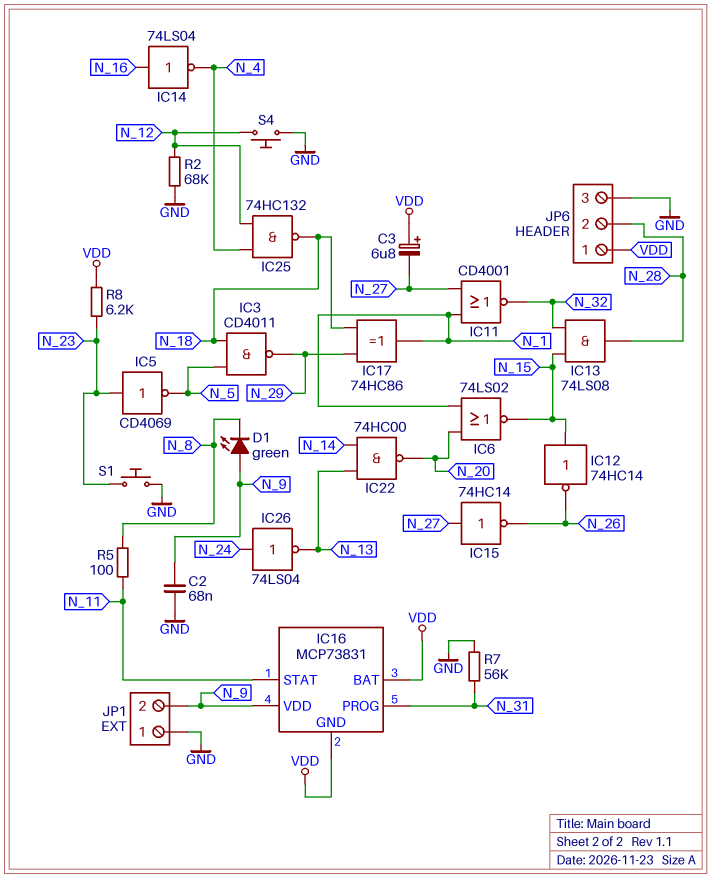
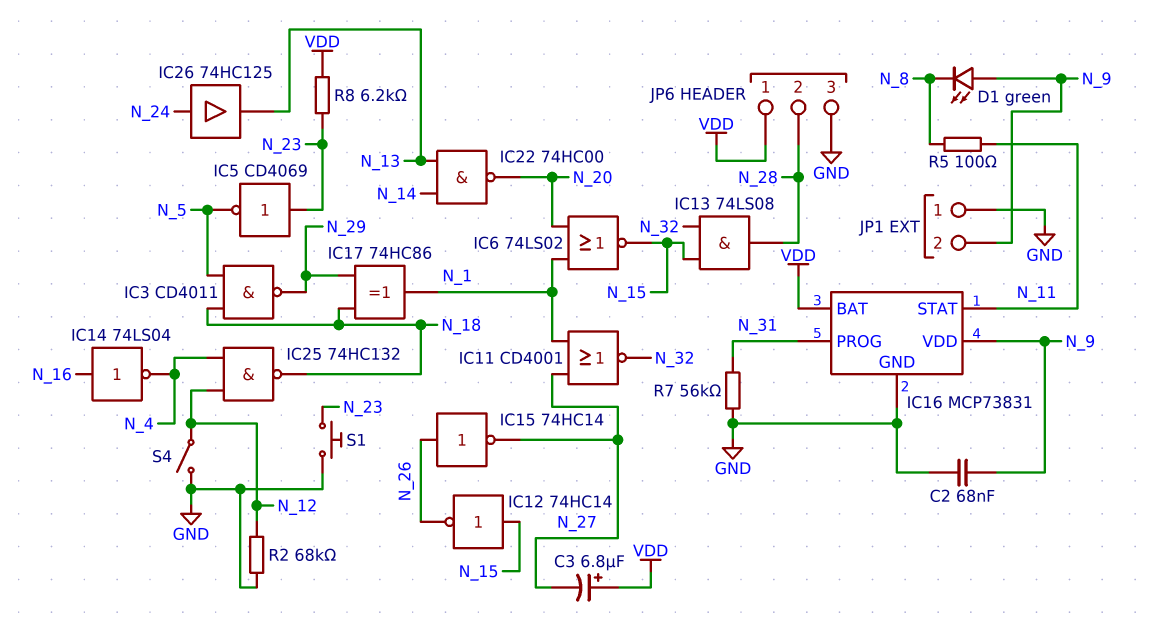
IC15: NOT 74HC14 (in N_27, out N_26) -> NOT 74HC14 (in N_26, out N_27)
IC16 pin GND: VDD -> GND
IC26: NOT 74LS04 (in N_24, out N_13) -> buffer 74HC125 (in N_24, out N_13)
S4: button (GND, N_12) -> switch (GND, N_12)

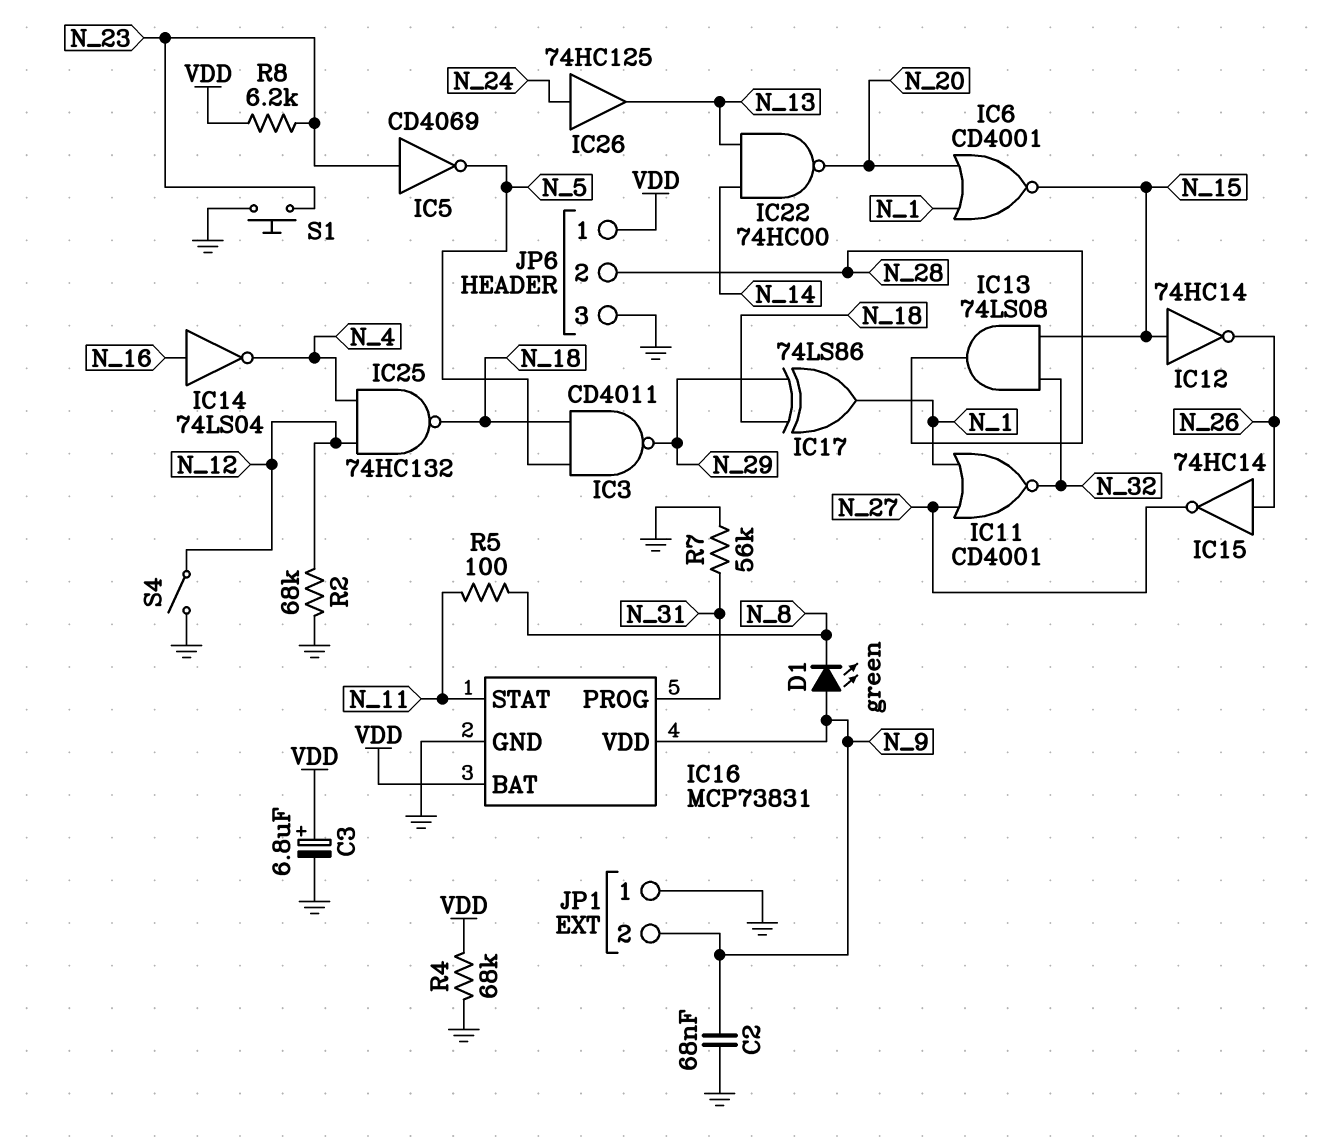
C3: 6.8uF (plus VDD, minus N_27) -> 6.8uF (plus VDD, minus GND)
IC6: NOR 74LS02 (in N_1, in N_20, out N_15) -> NOR CD4001 (in N_1, in N_20, out N_15)
IC17: XOR 74HC86 (in N_18, in N_29, out N_1) -> XOR 74LS86 (in N_18, in N_29, out N_1)
R4: none -> 68k (GND, VDD)

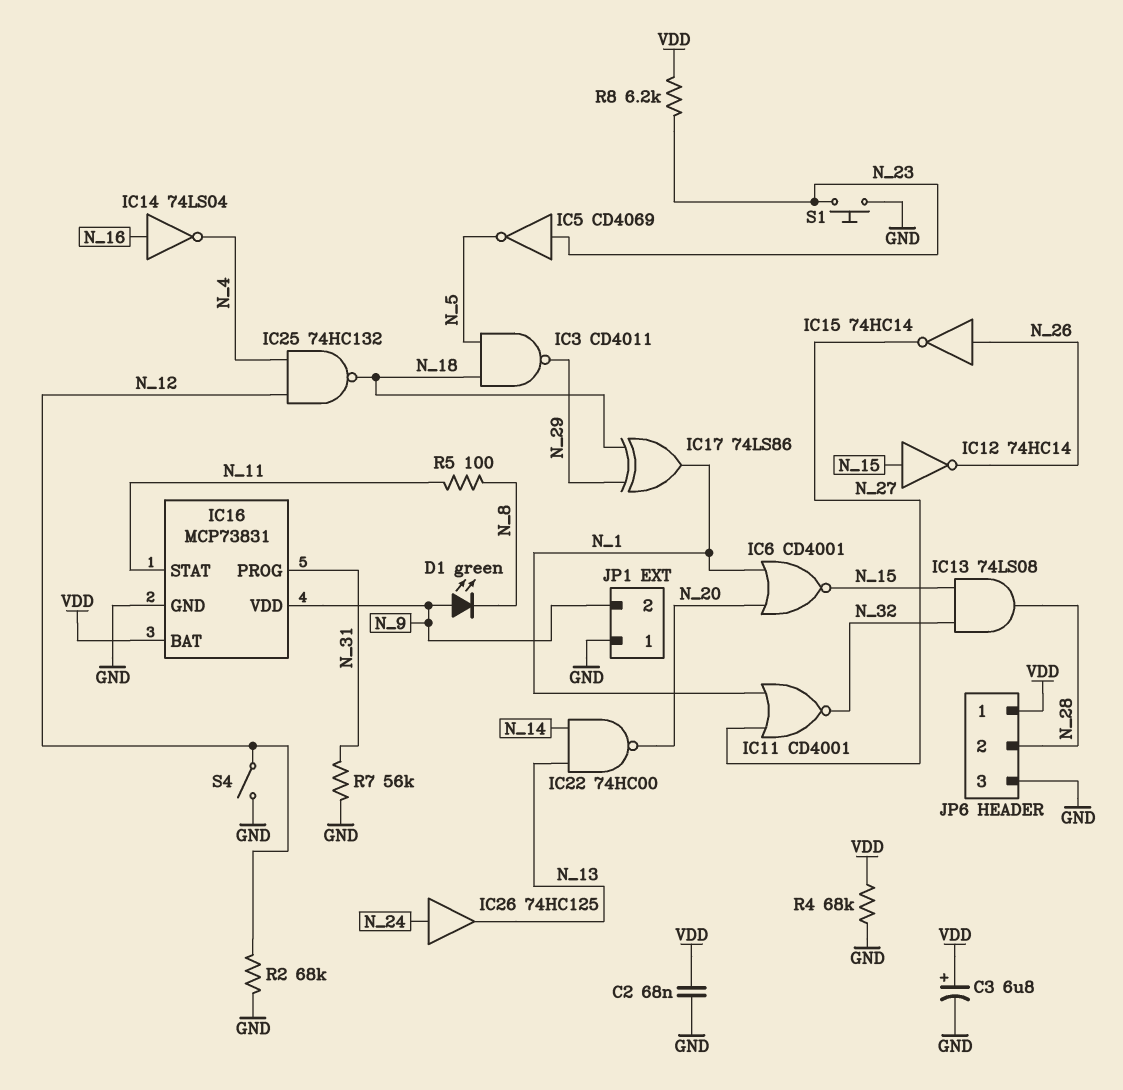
C2: 68nF (GND, N_9) -> 68nF (GND, VDD)

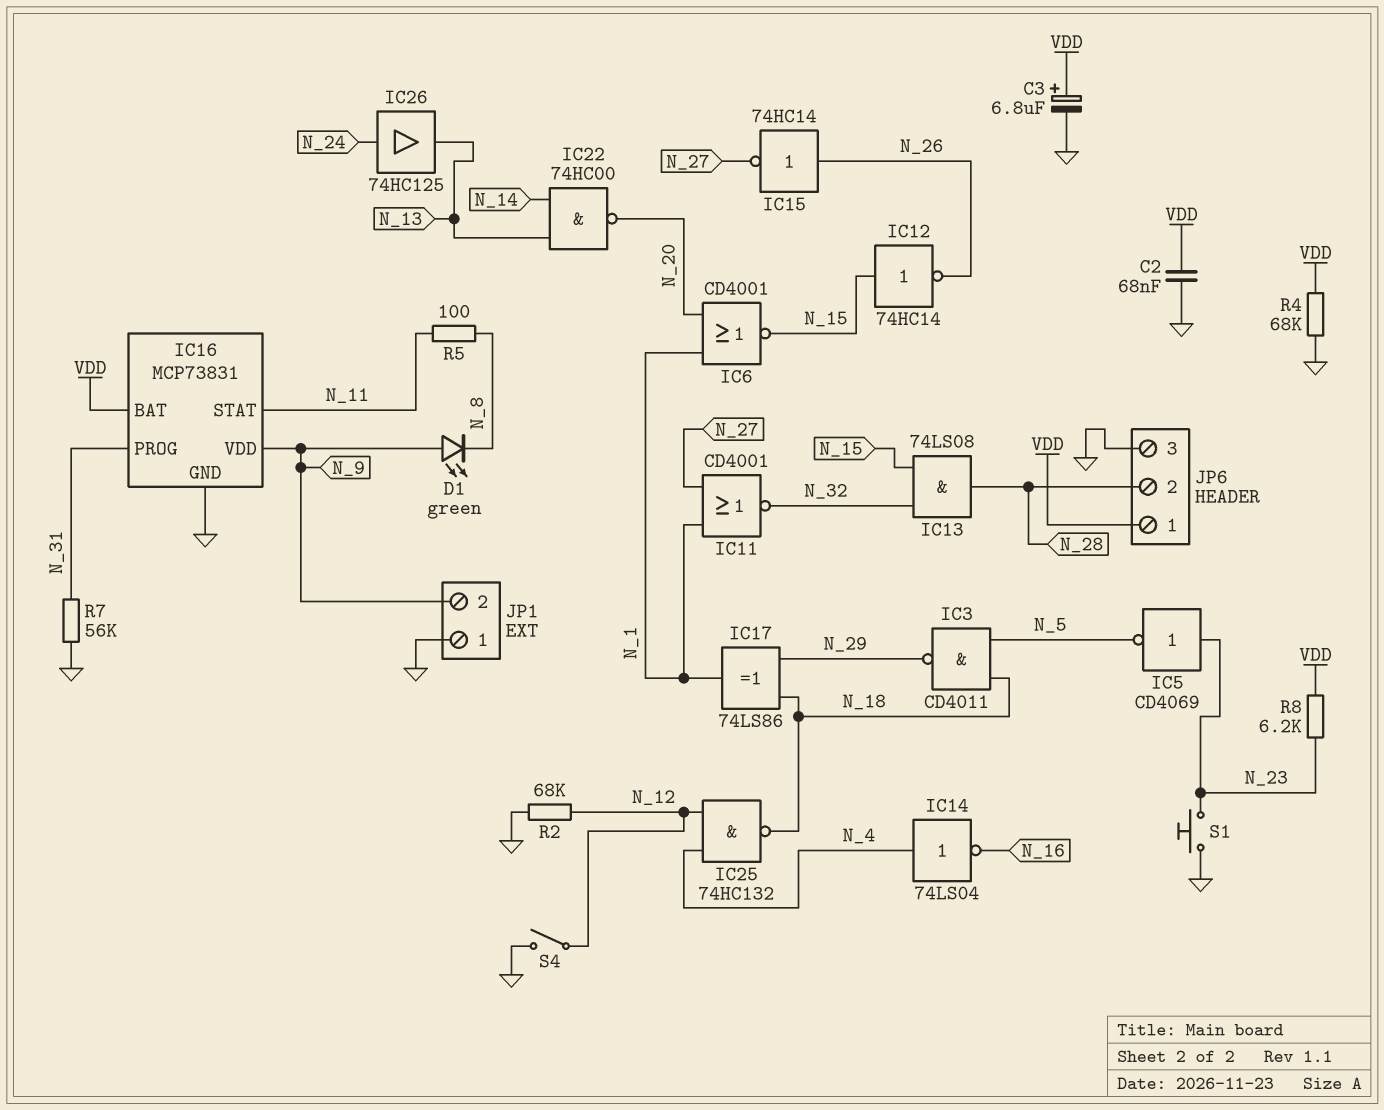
IC14: NOT 74LS04 (in N_16, out N_4) -> NOT 74LS04 (in N_4, out N_16)

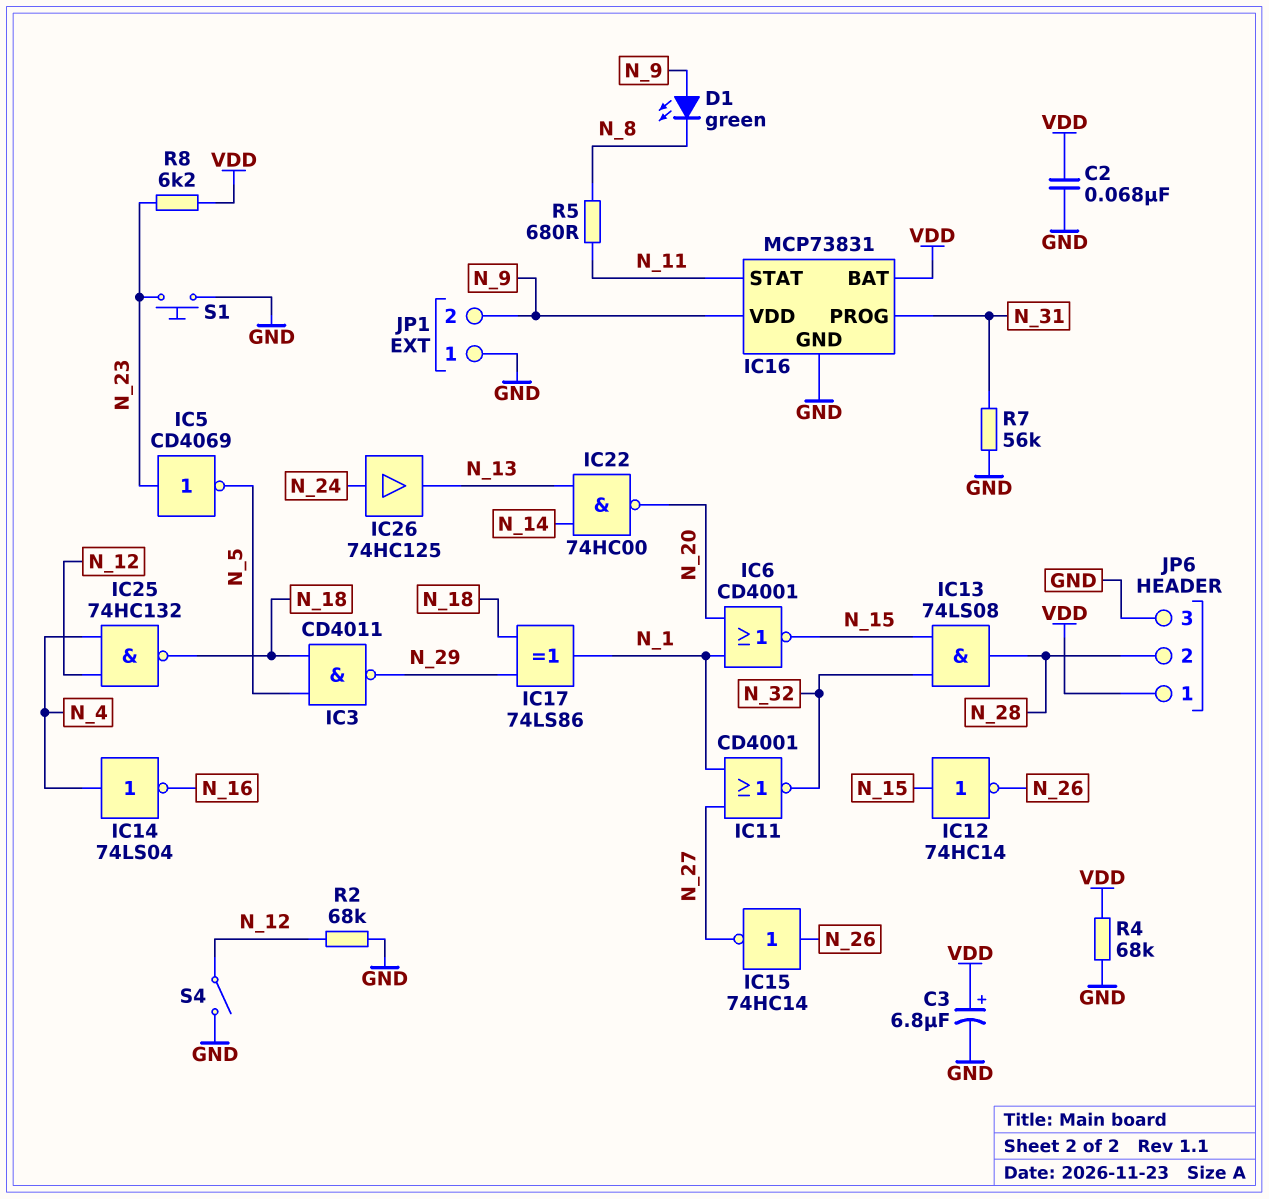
R5: 100 (N_8, N_11) -> 680 (N_8, N_11)

